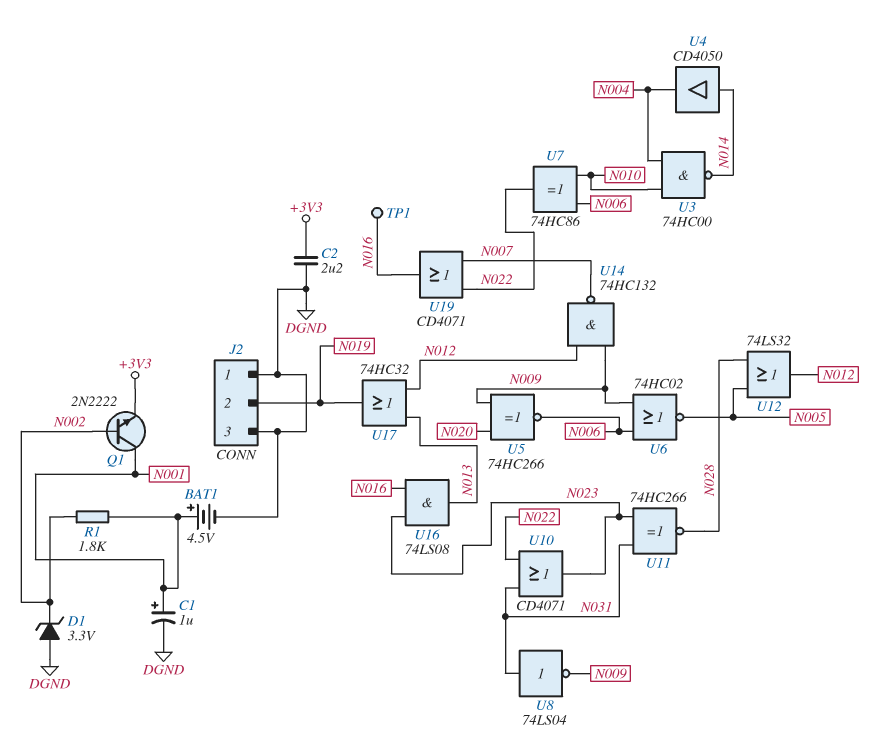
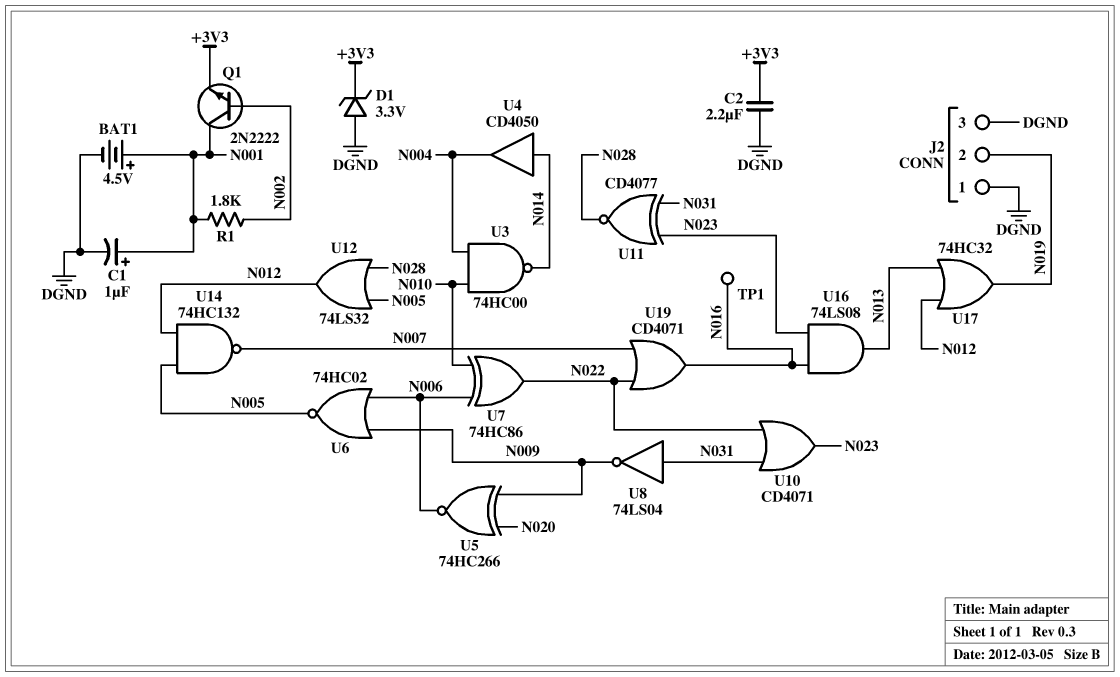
D1: zener 3.3V (A DGND, K N002) -> zener 3.3V (A DGND, K +3V3)
U11: XNOR 74HC266 (in N023, in N031, out N028) -> XNOR CD4077 (in N023, in N031, out N028)
U14: NAND 74HC132 (in N009, in N012, out N007) -> NAND 74HC132 (in N005, in N012, out N007)

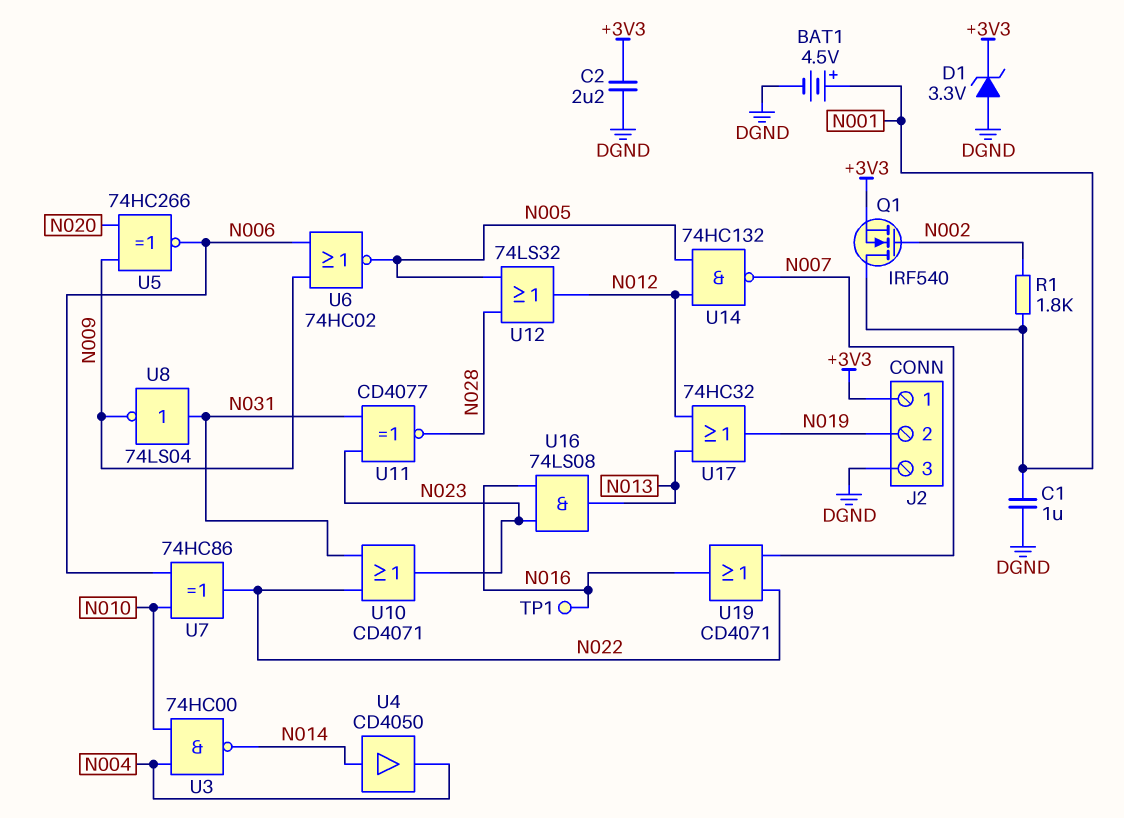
C1: 1uF (plus N001, minus DGND) -> 1uF (DGND, N001)
J2 pin 1: DGND -> +3V3
Q1: NPN 2N2222 (B N002, C N001, E +3V3) -> NMOS IRF540 (G N002, D N001, S +3V3)

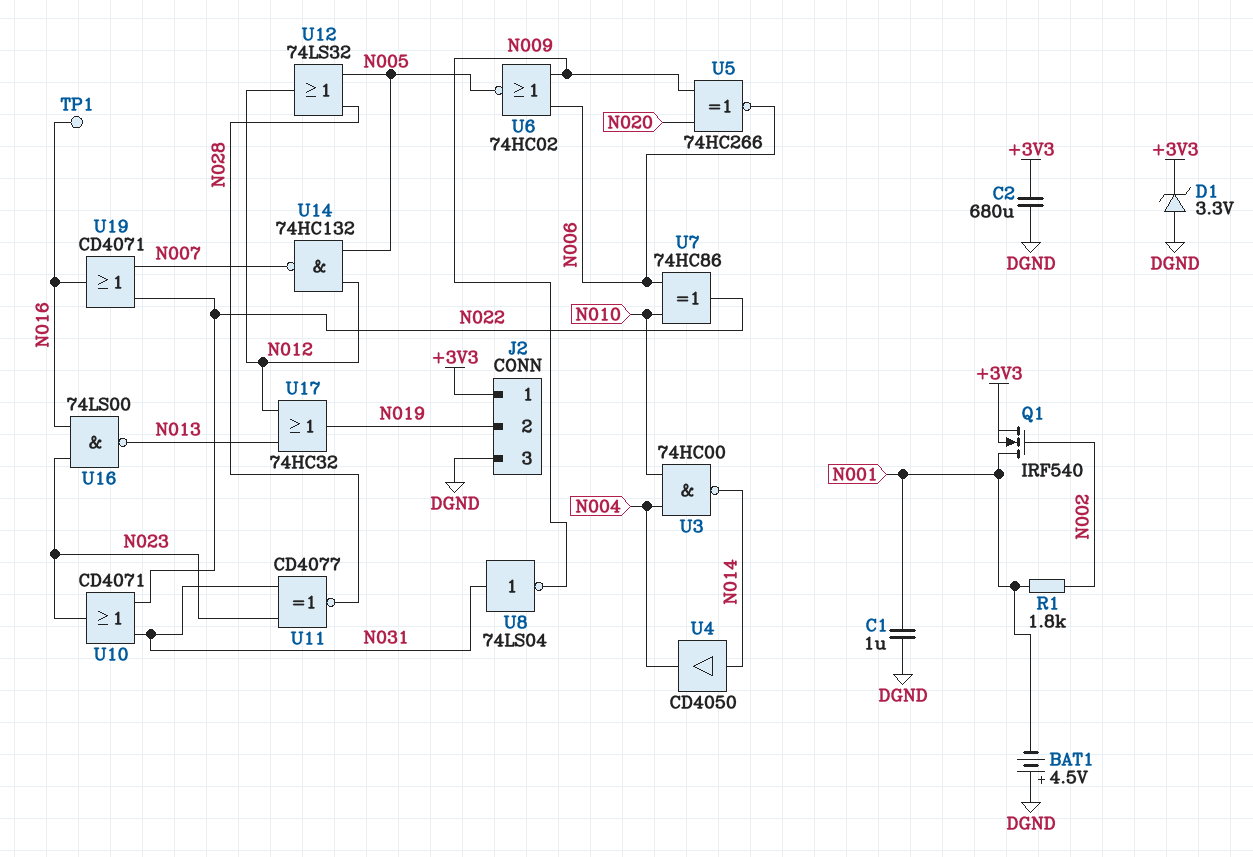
BAT1: 4.5V (plus N001, minus DGND) -> 4.5V (plus DGND, minus N001)
C2: 2.2uF (+3V3, DGND) -> 680uF (+3V3, DGND)
U16: AND 74LS08 (in N016, in N023, out N013) -> NAND 74LS00 (in N016, in N023, out N013)

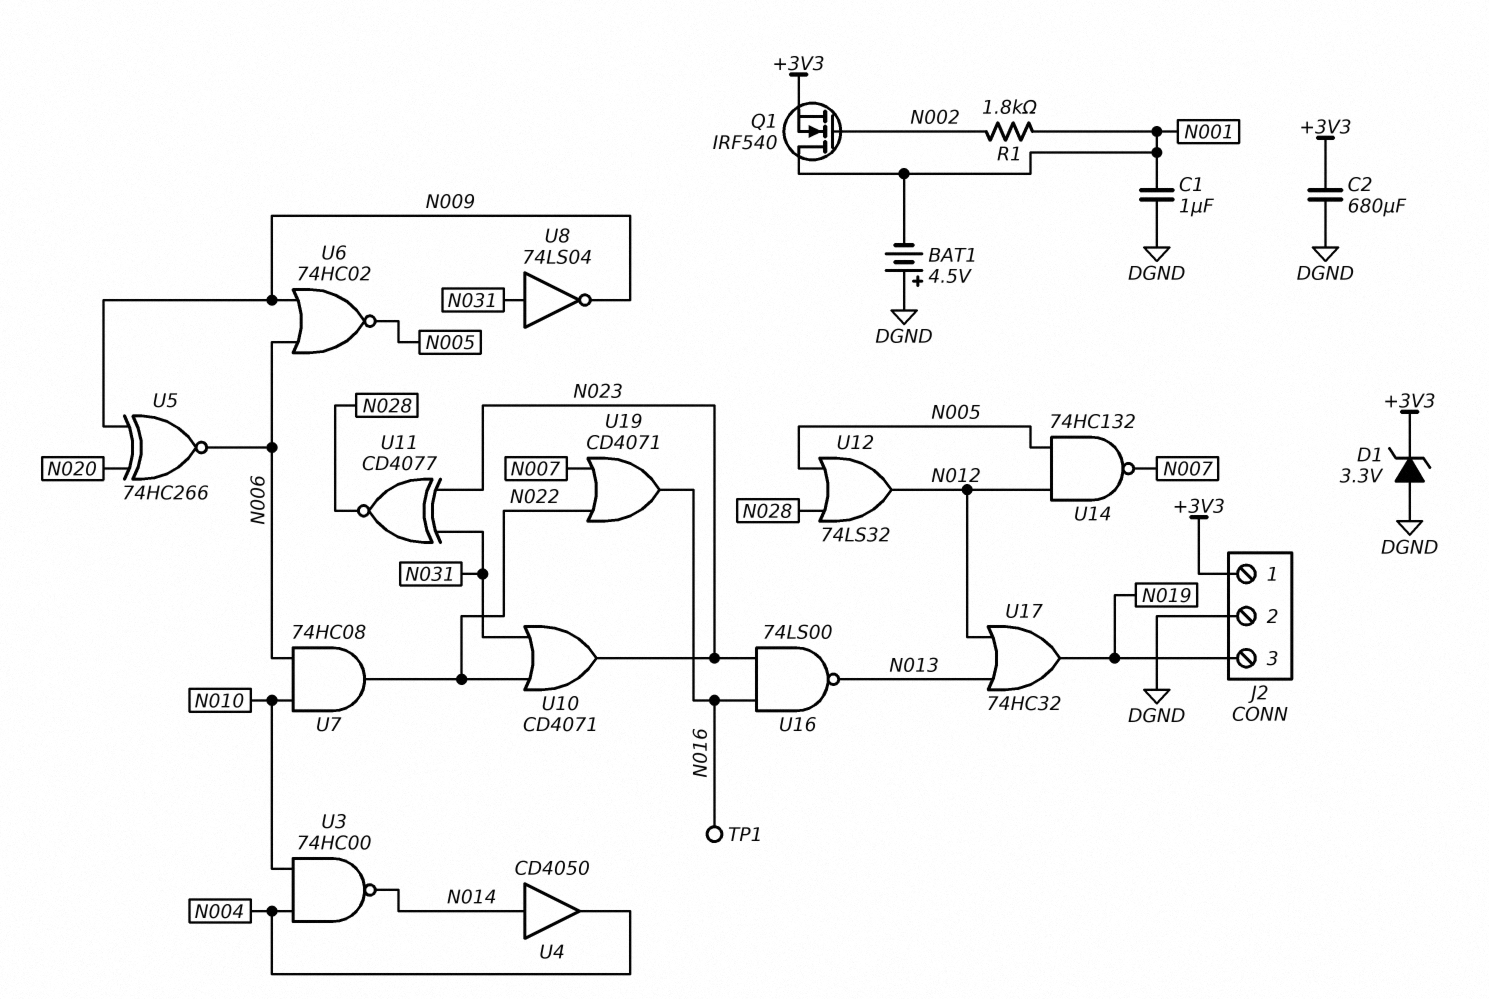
J2 pin 2: N019 -> DGND
J2 pin 3: DGND -> N019
U7: XOR 74HC86 (in N006, in N010, out N022) -> AND 74HC08 (in N006, in N010, out N022)

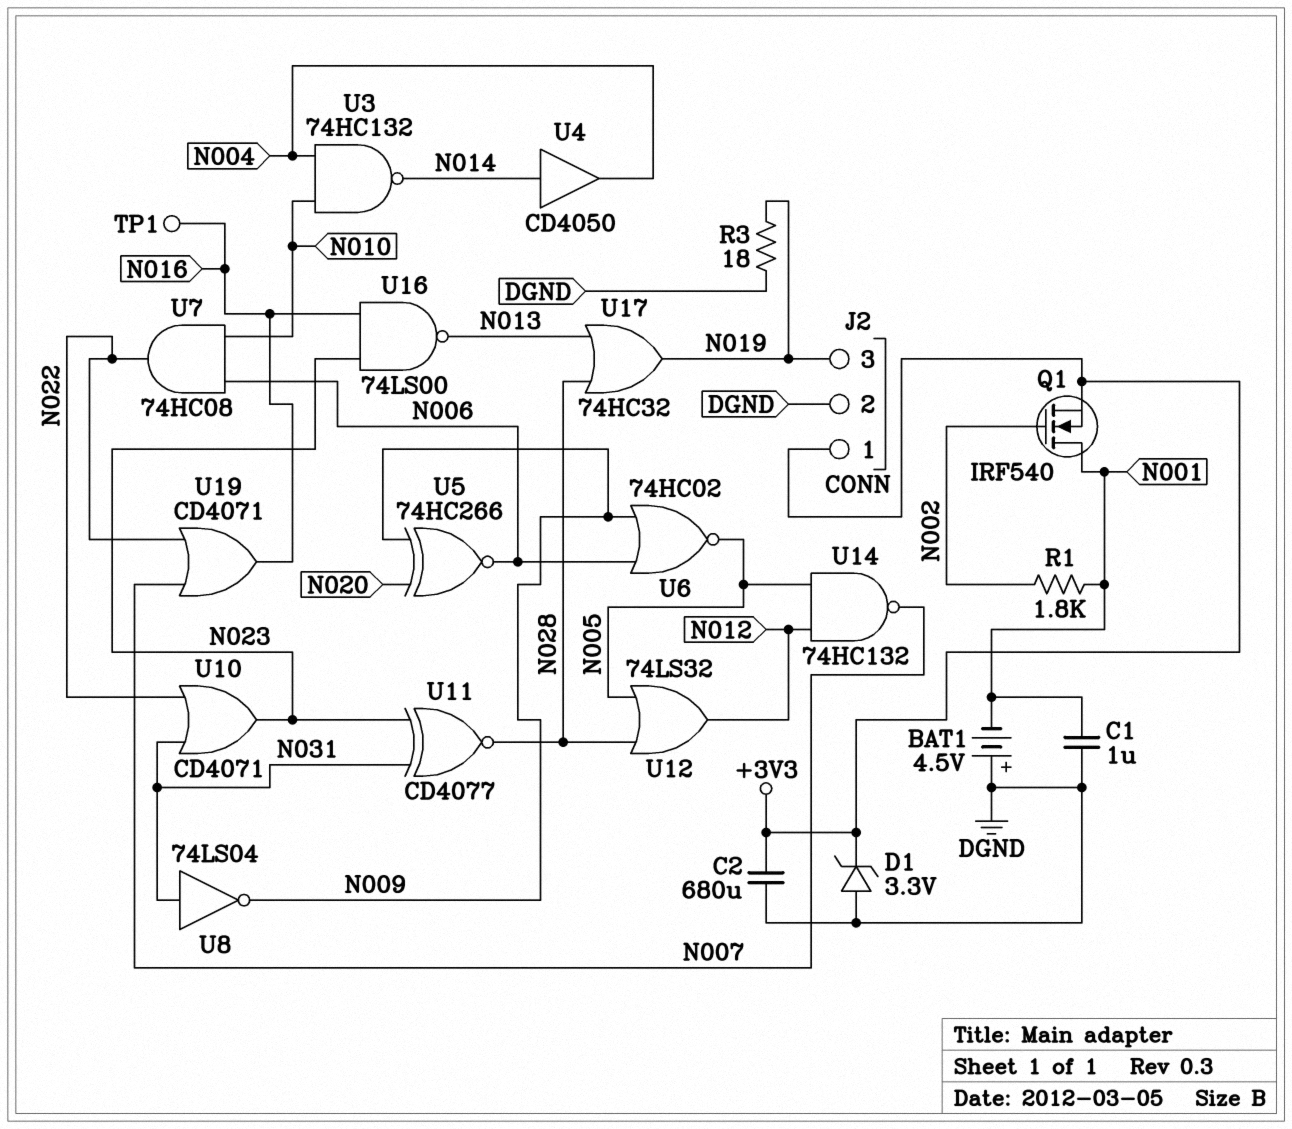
R3: none -> 18 (DGND, N019)
U3: NAND 74HC00 (in N004, in N010, out N014) -> NAND 74HC132 (in N004, in N010, out N014)
U17: OR 74HC32 (in N012, in N013, out N019) -> OR 74HC32 (in N013, in N028, out N019)

